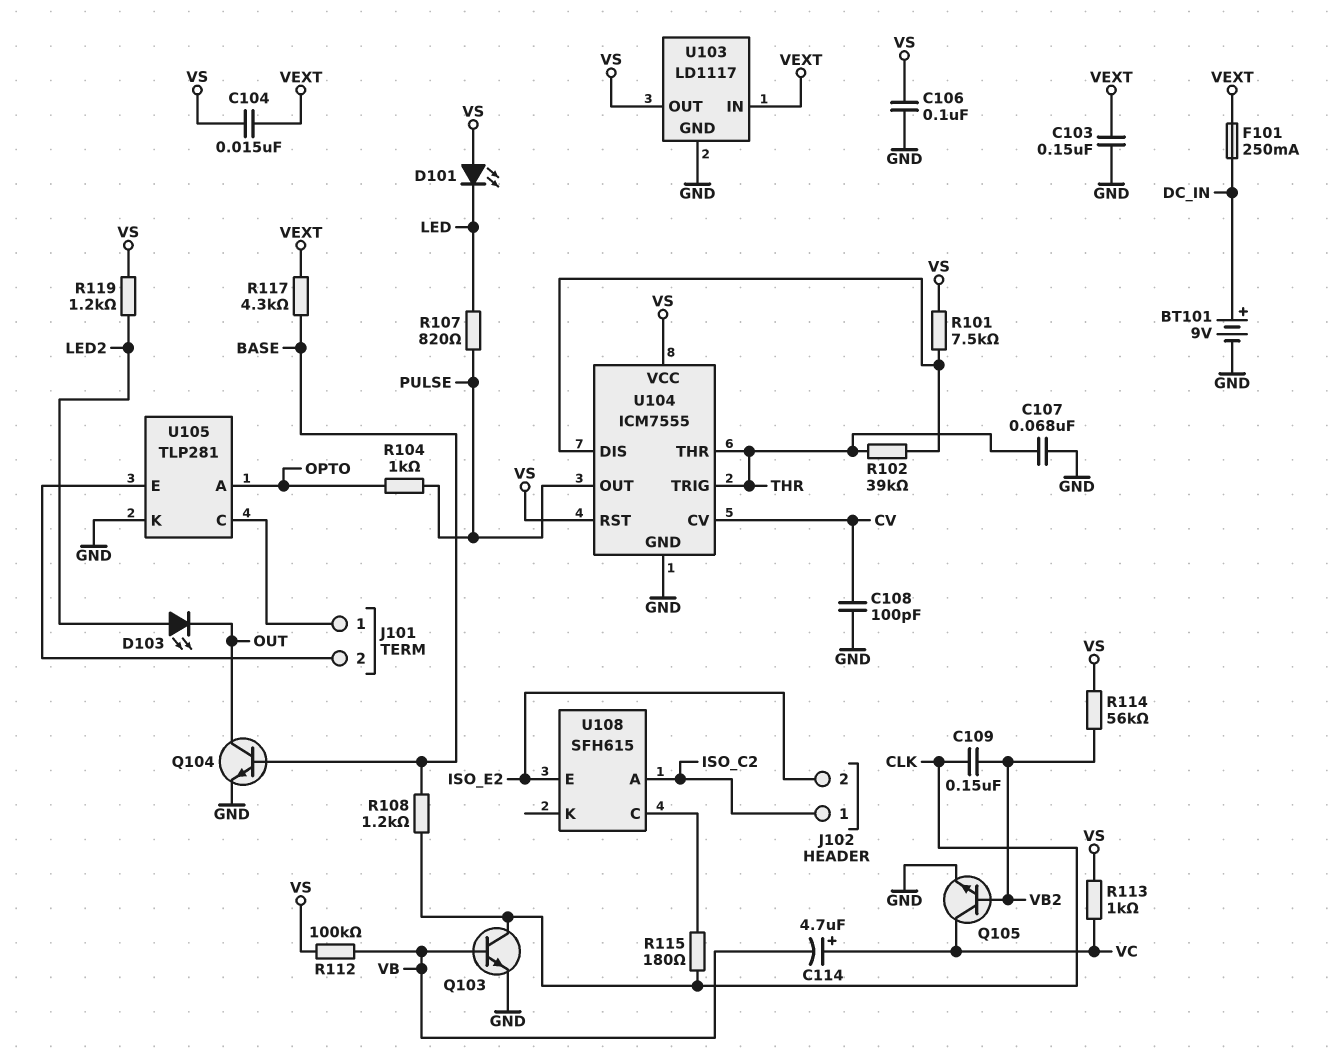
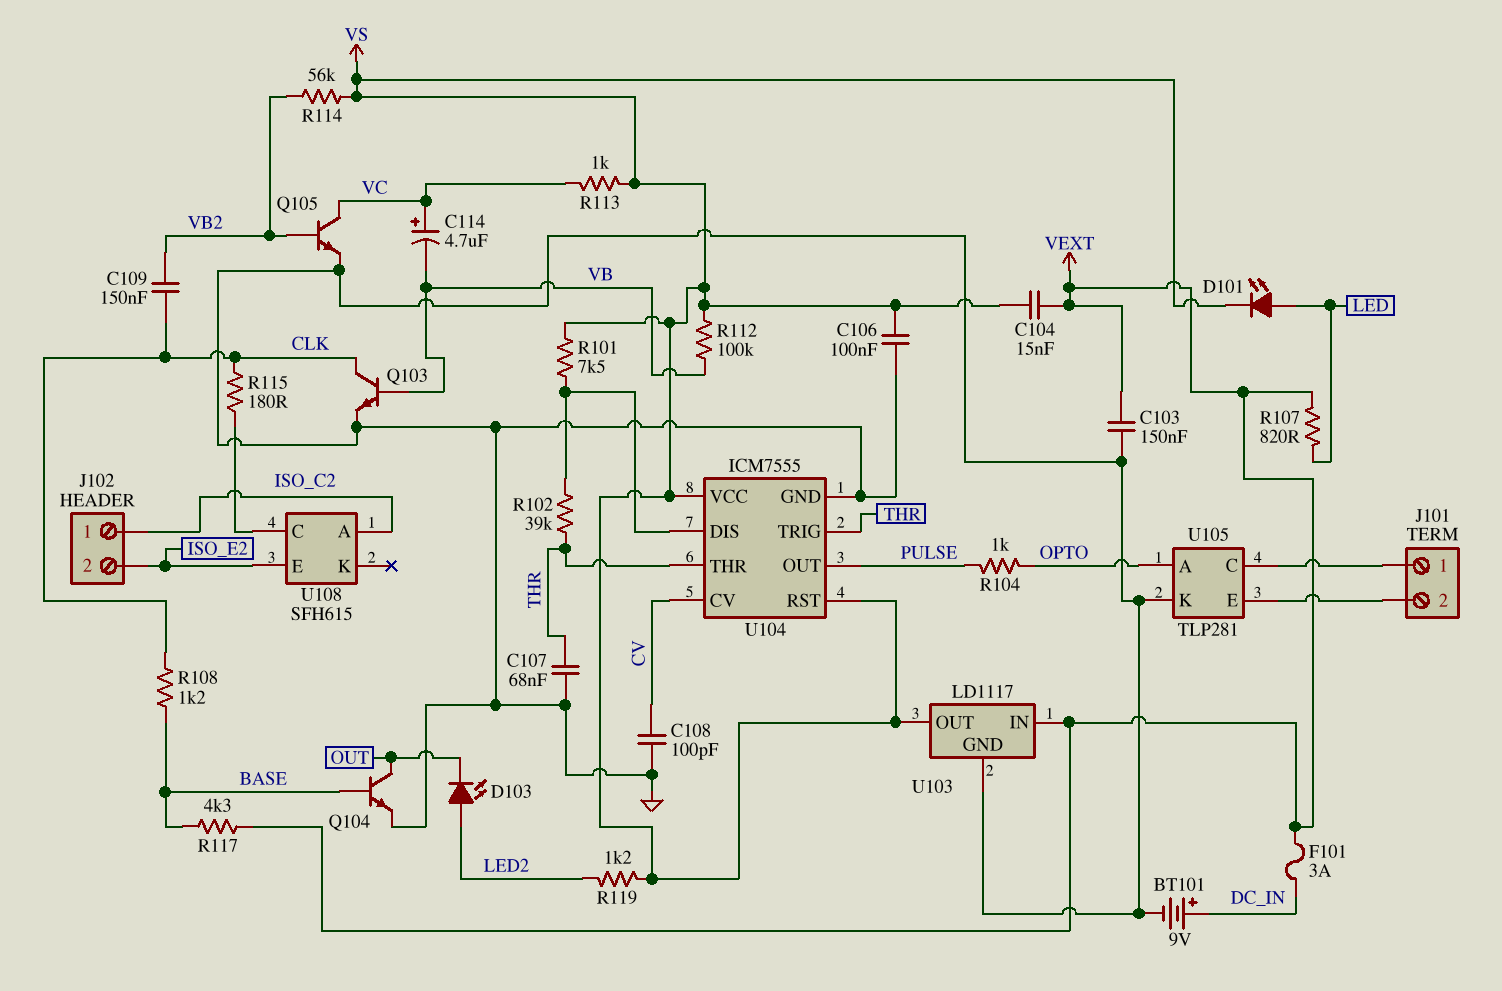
D101: LED (A VS, K LED) -> LED (A LED, K VS)
F101: 250mA (DC_IN, VEXT) -> 3A (DC_IN, VEXT)
R107: 820 (LED, PULSE) -> 820 (LED, VEXT)

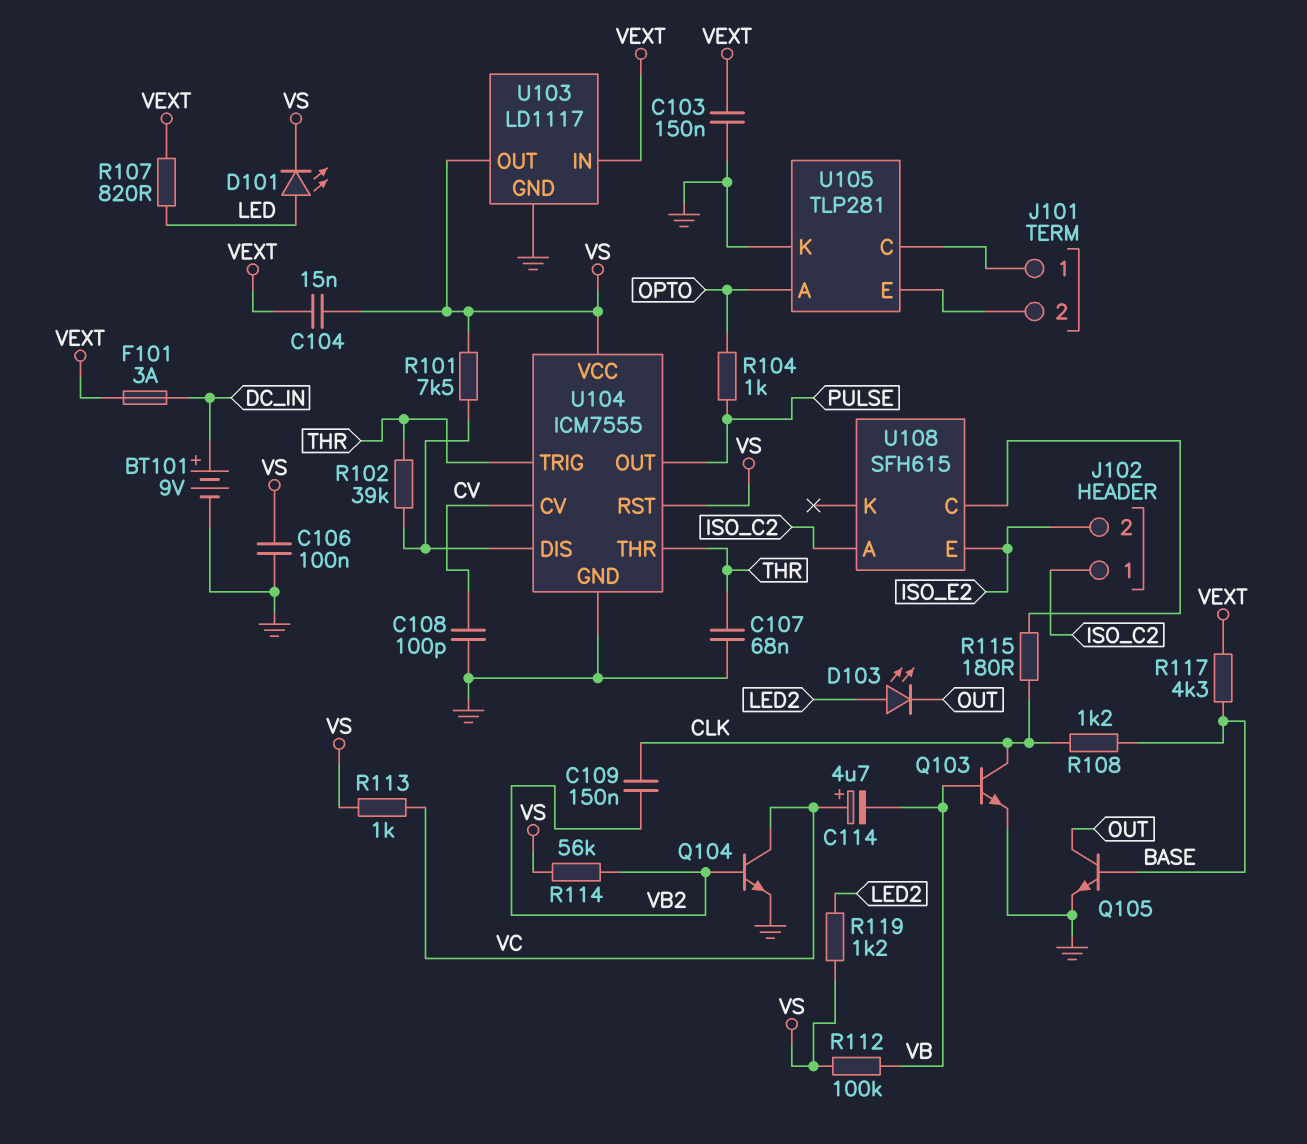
Q104: NPN (B BASE, C OUT, E GND) -> NPN (B VB2, C VC, E GND)
Q105: NPN (B VB2, C VC, E GND) -> NPN (B BASE, C OUT, E GND)

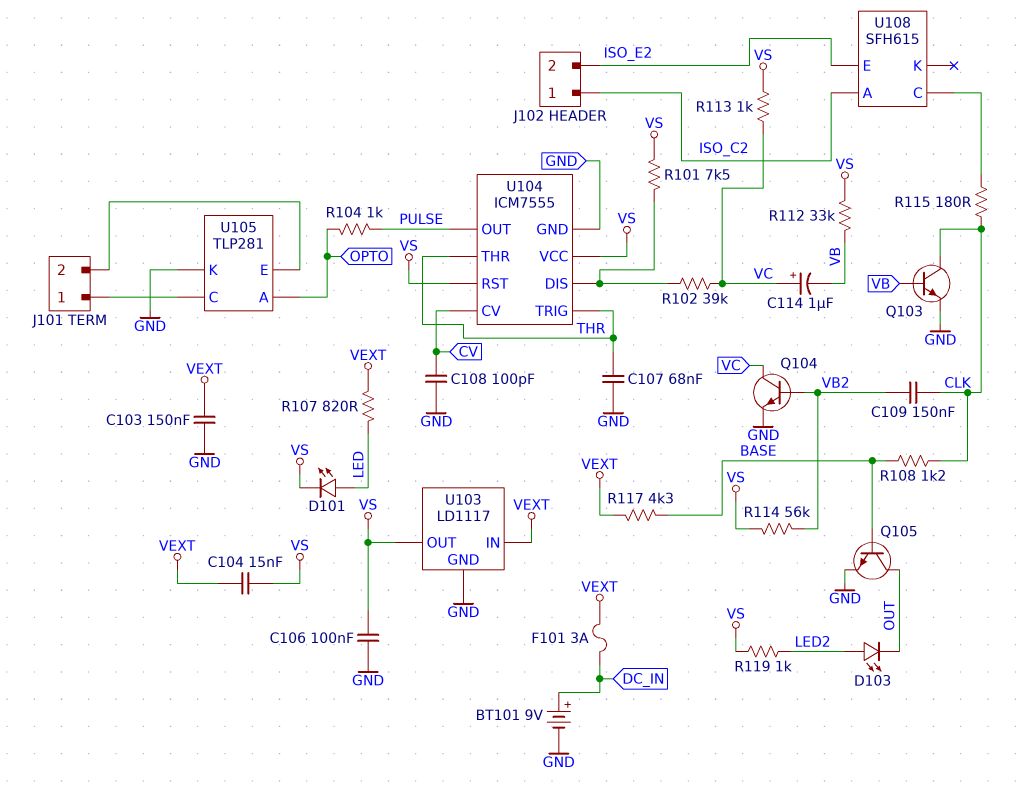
C114: 4.7uF (plus VC, minus VB) -> 1uF (plus VC, minus VB)
R102: 39k (THR, U104/DIS) -> 39k (U104/DIS, VC)
R112: 100k (VB, VS) -> 33k (VB, VS)
R119: 1.2k (LED2, VS) -> 1k (LED2, VS)

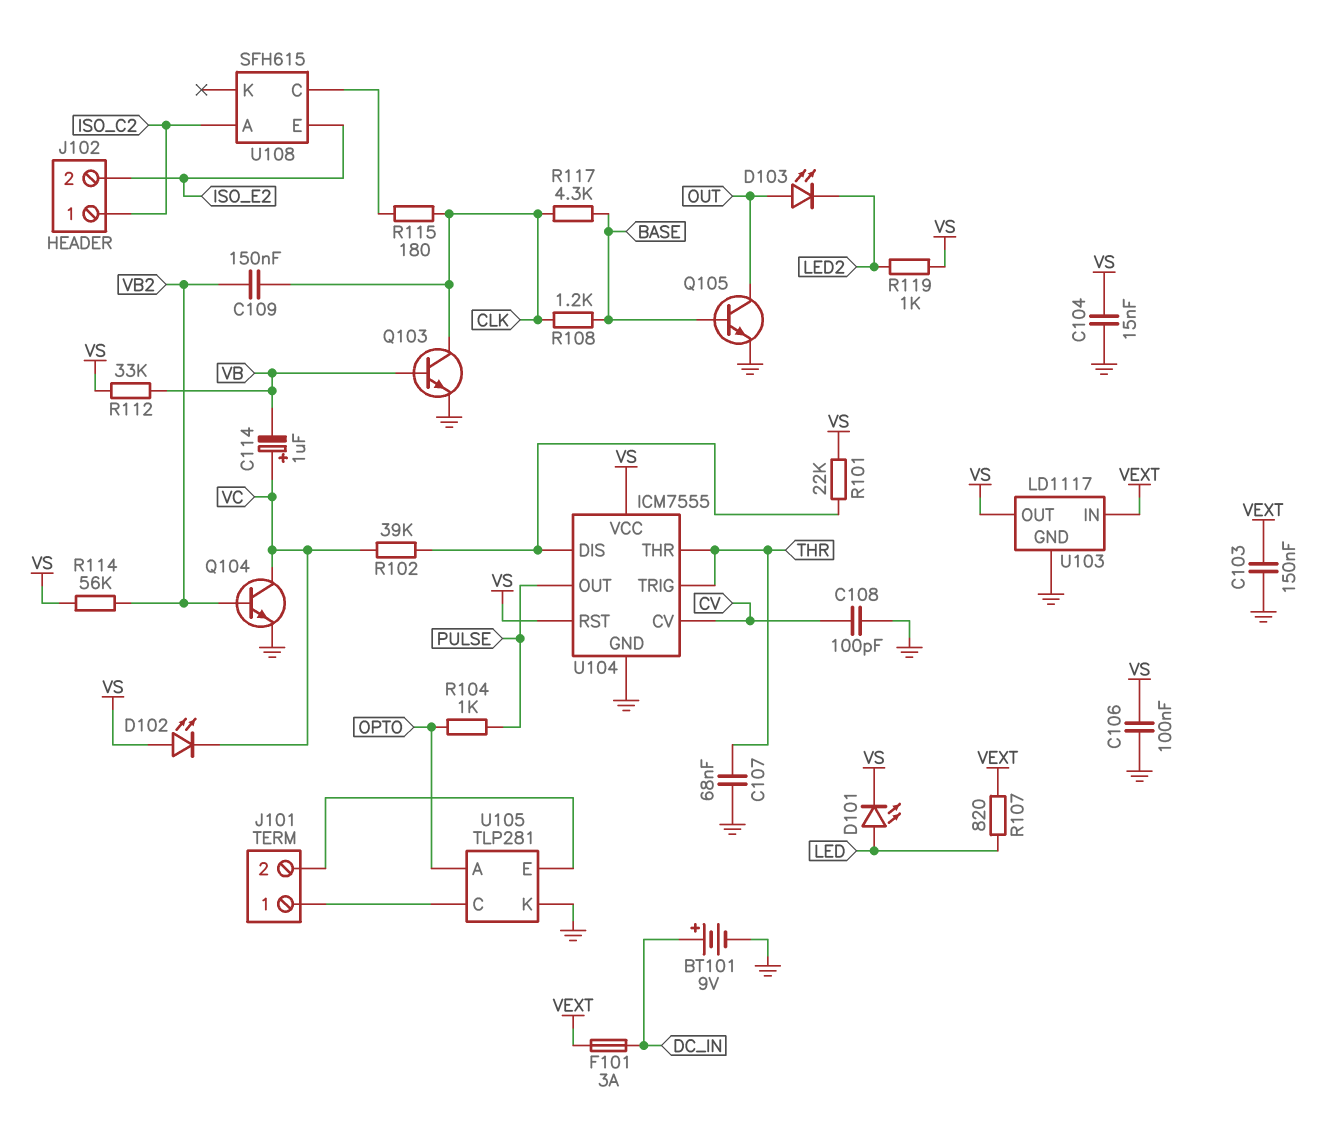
C104: 15nF (VEXT, VS) -> 15nF (GND, VS)
D102: none -> LED (A VS, K VC)
D103: LED (A LED2, K OUT) -> LED (A OUT, K LED2)
R101: 7.5k (U104/DIS, VS) -> 22k (U104/DIS, VS)
R113: 1k (VC, VS) -> none
R117: 4.3k (BASE, VEXT) -> 4.3k (BASE, CLK)

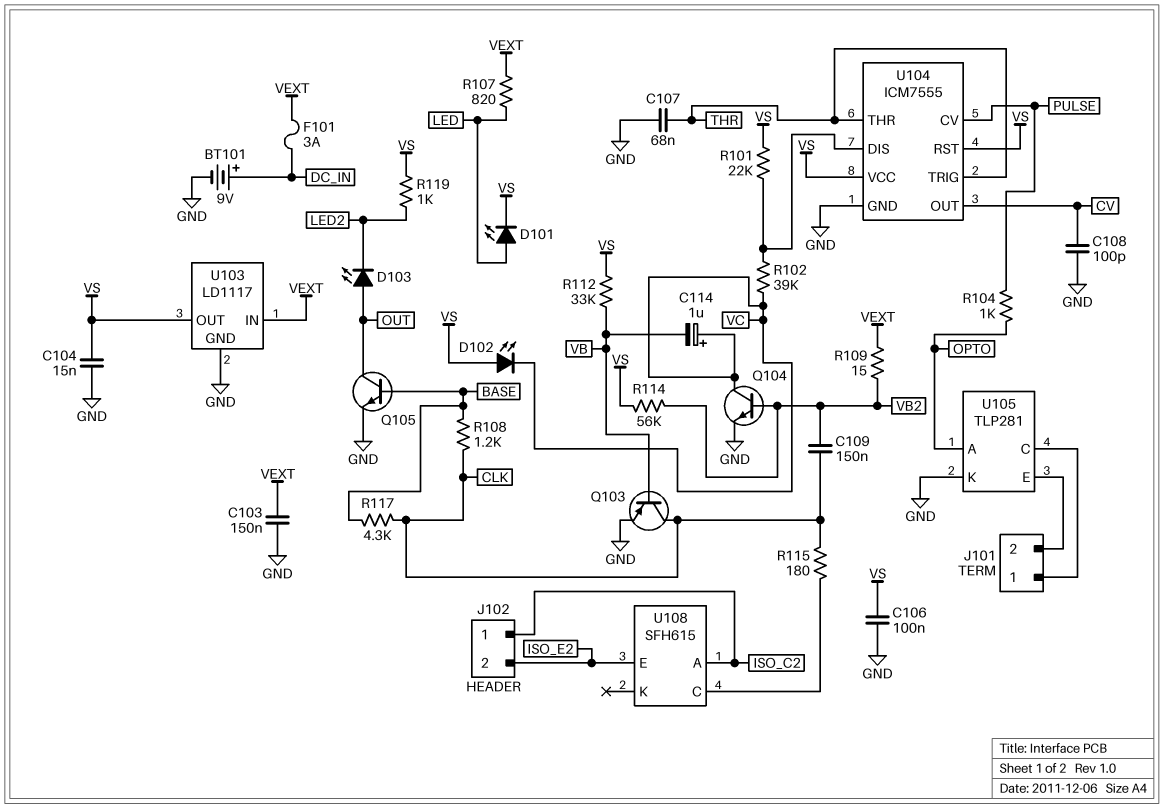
Q103: NPN (B VB, C CLK, E GND) -> PNP (B VB, C CLK, E GND)
R109: none -> 15 (VB2, VEXT)
U104 pin CV: CV -> PULSE
U104 pin OUT: PULSE -> CV

